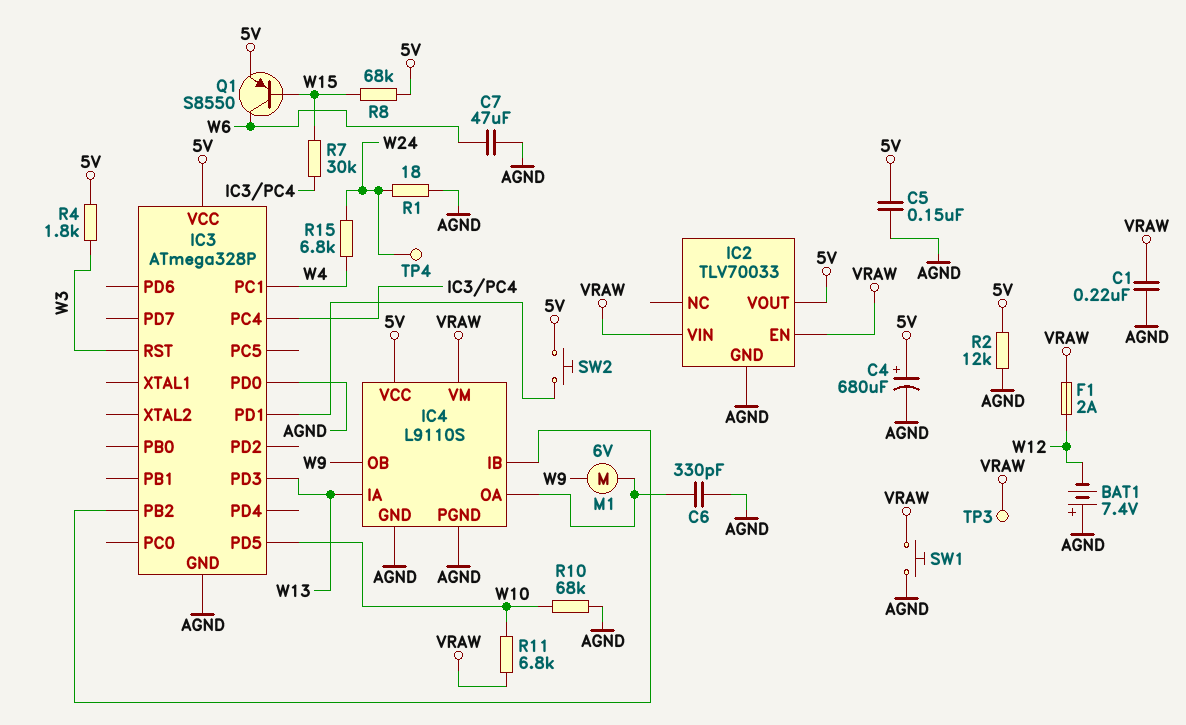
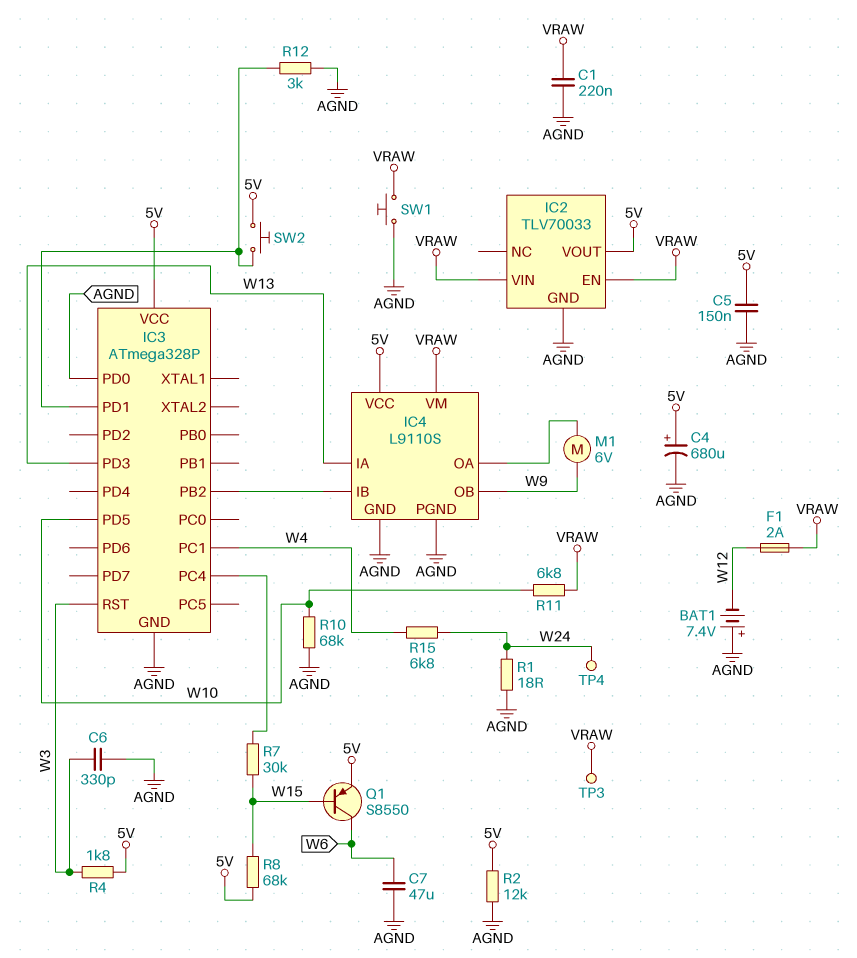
C6: 330pF (AGND, IC4/OA) -> 330pF (AGND, W3)
R12: none -> 3k (AGND, IC3/PD1)

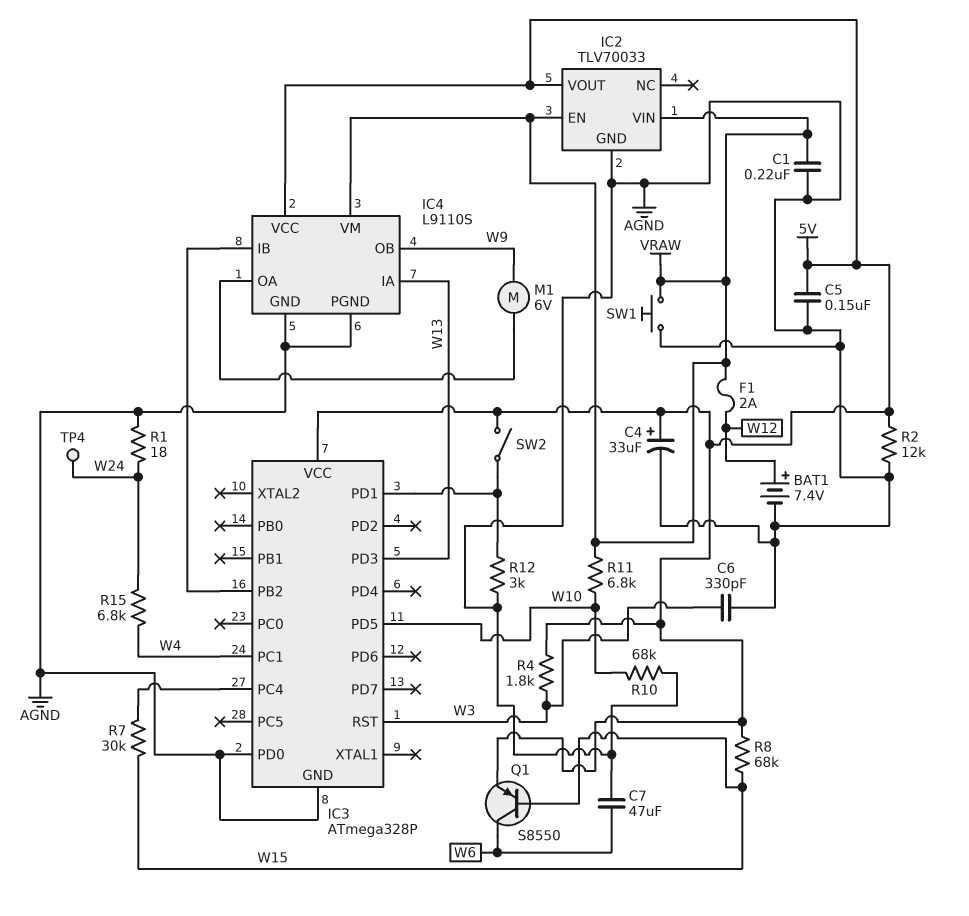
BAT1: 7.4V (plus AGND, minus W12) -> 7.4V (plus W12, minus AGND)
C4: 680uF (plus 5V, minus AGND) -> 33uF (plus 5V, minus AGND)
SW2: button (5V, IC3/PD1) -> switch (5V, IC3/PD1)
TP3: test point (VRAW) -> none

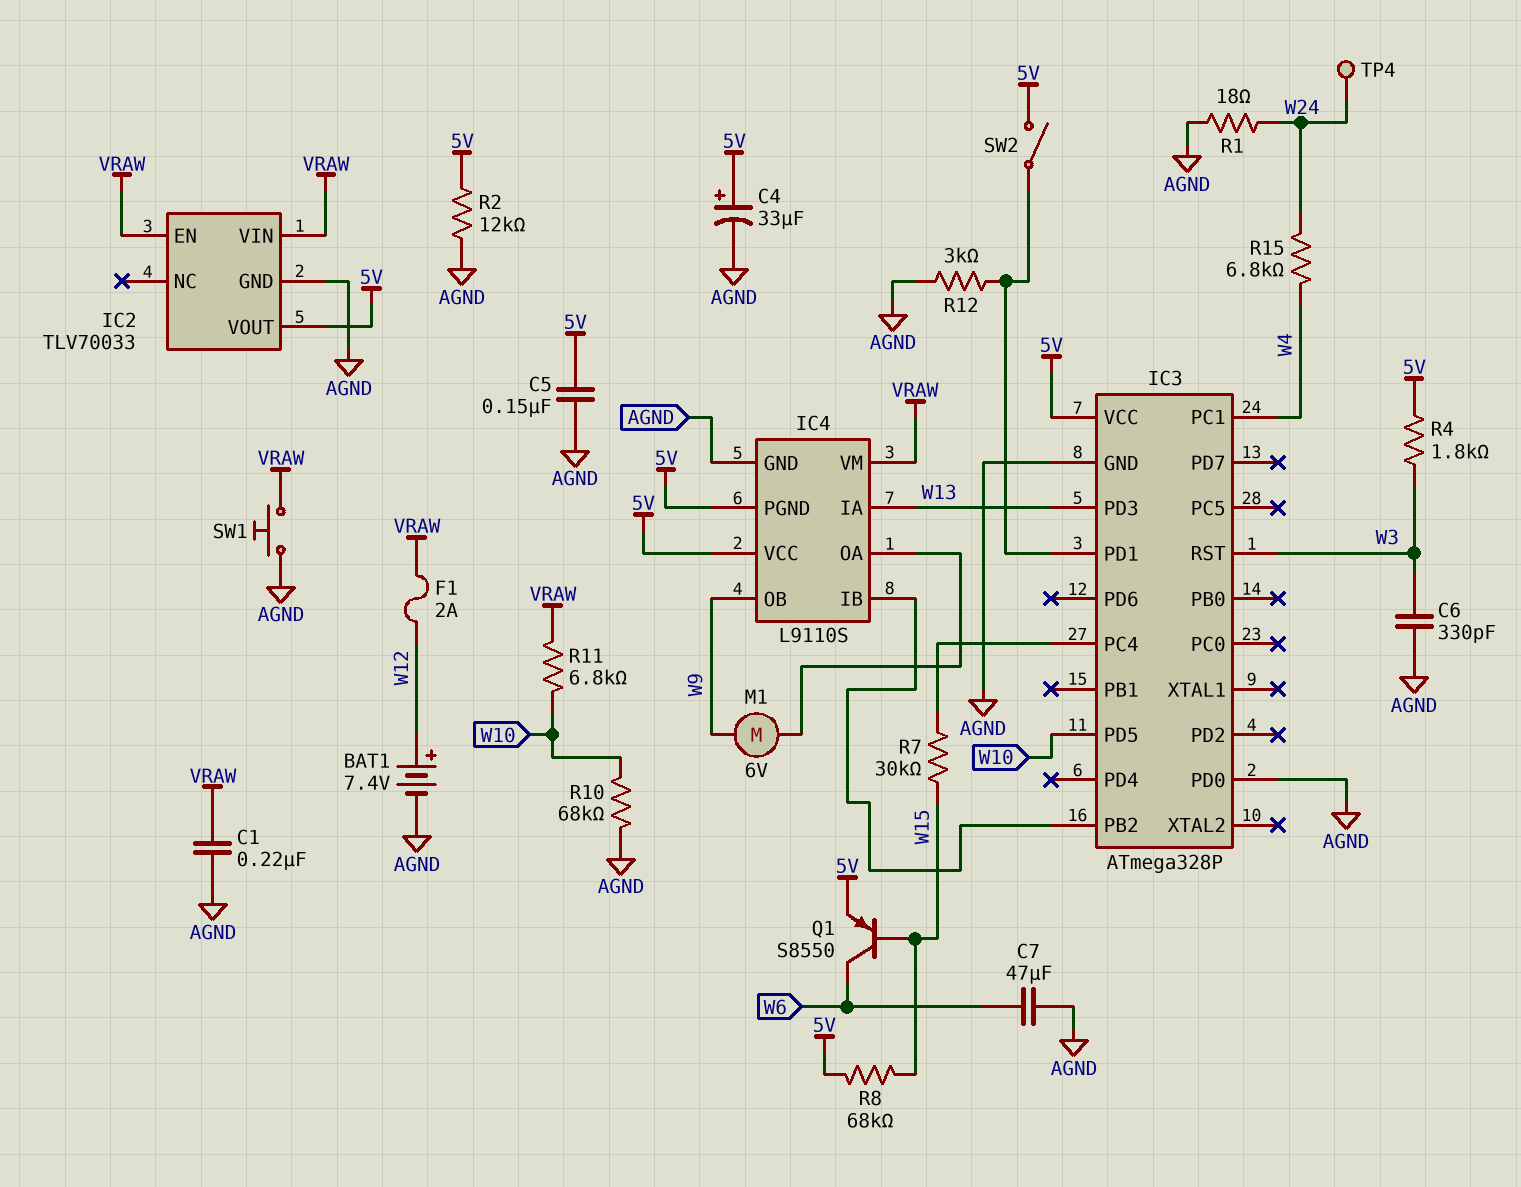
IC4 pin PGND: AGND -> 5V

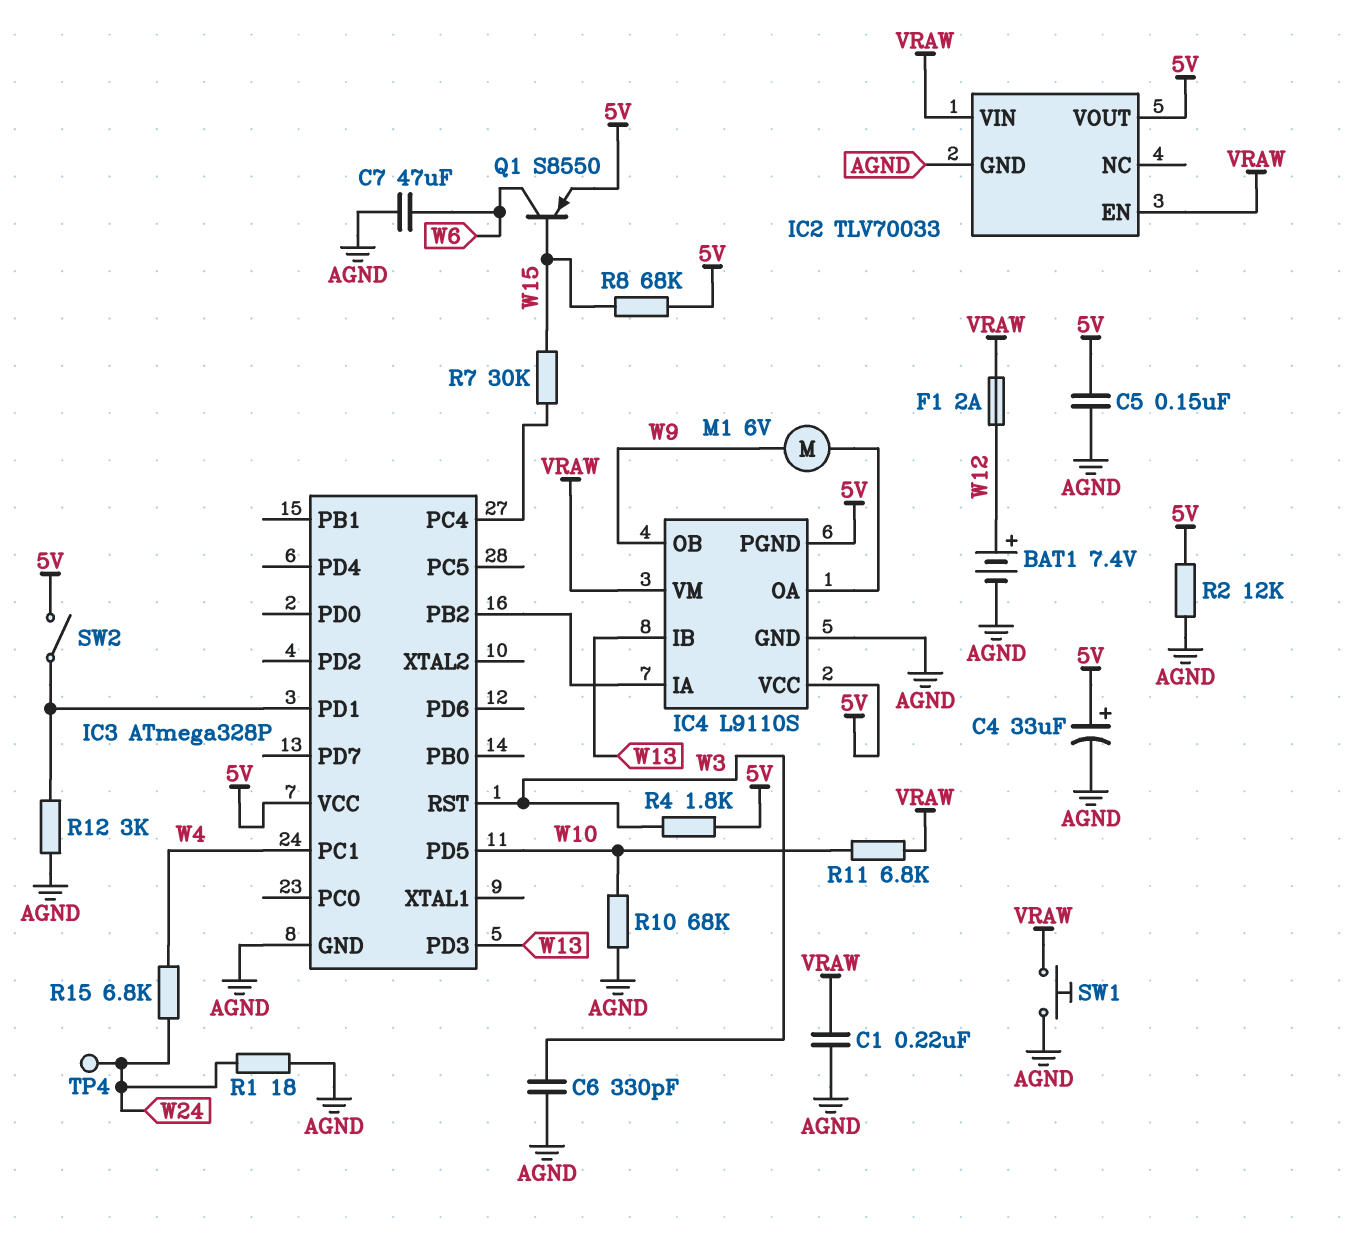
IC3 pin PD0: AGND -> none
IC4 pin IA: W13 -> IC3/PB2
IC4 pin IB: IC3/PB2 -> W13

